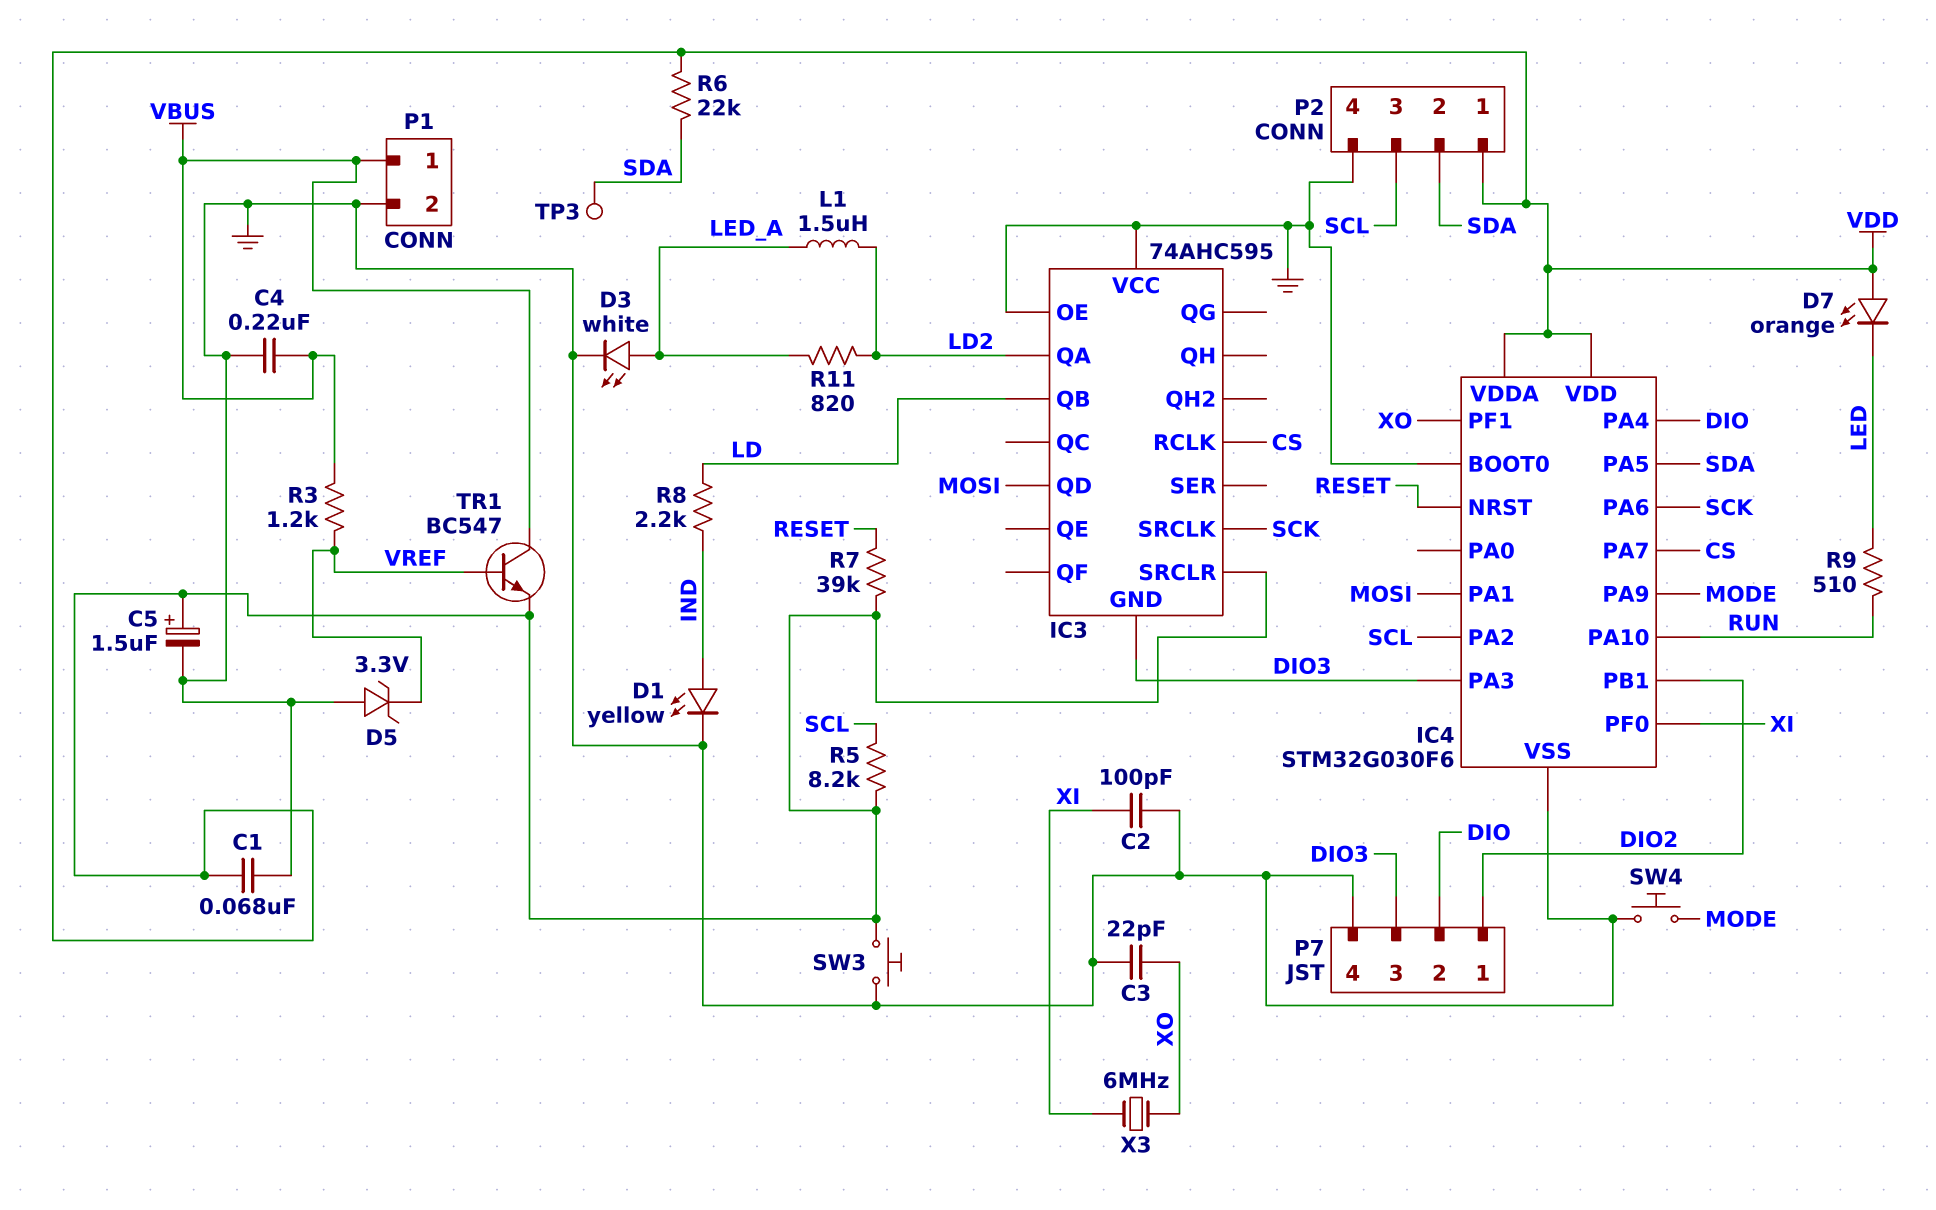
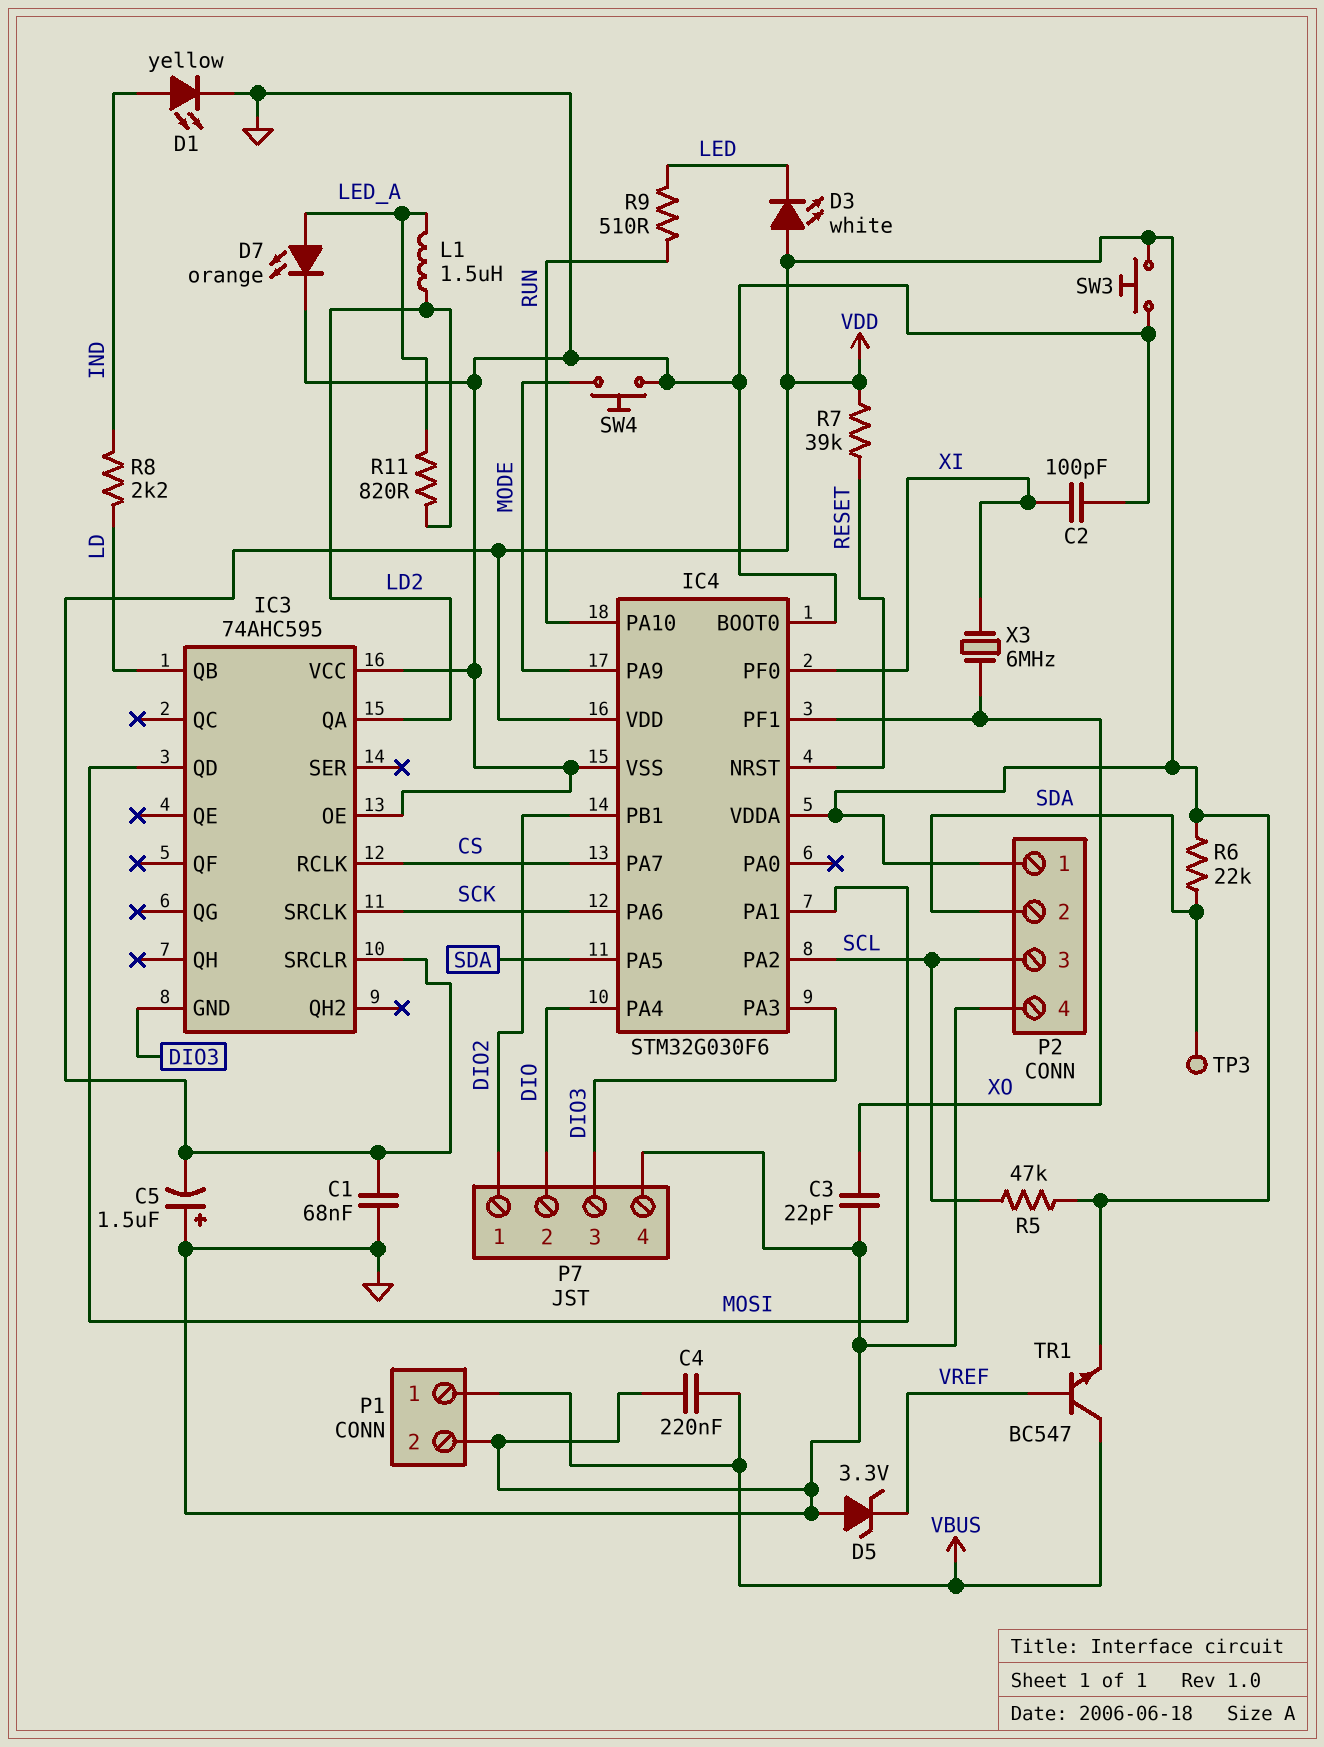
C5: 1.5uF (plus VDD, minus GND) -> 1.5uF (plus GND, minus VDD)
D3: LED white (A LED_A, K GND) -> LED white (A VDD, K LED)
D7: LED orange (A VDD, K LED) -> LED orange (A LED_A, K GND)
R3: 1.2k (VBUS, VREF) -> none
R5: 8.2k (SCL, VDD) -> 47k (SCL, VDD)

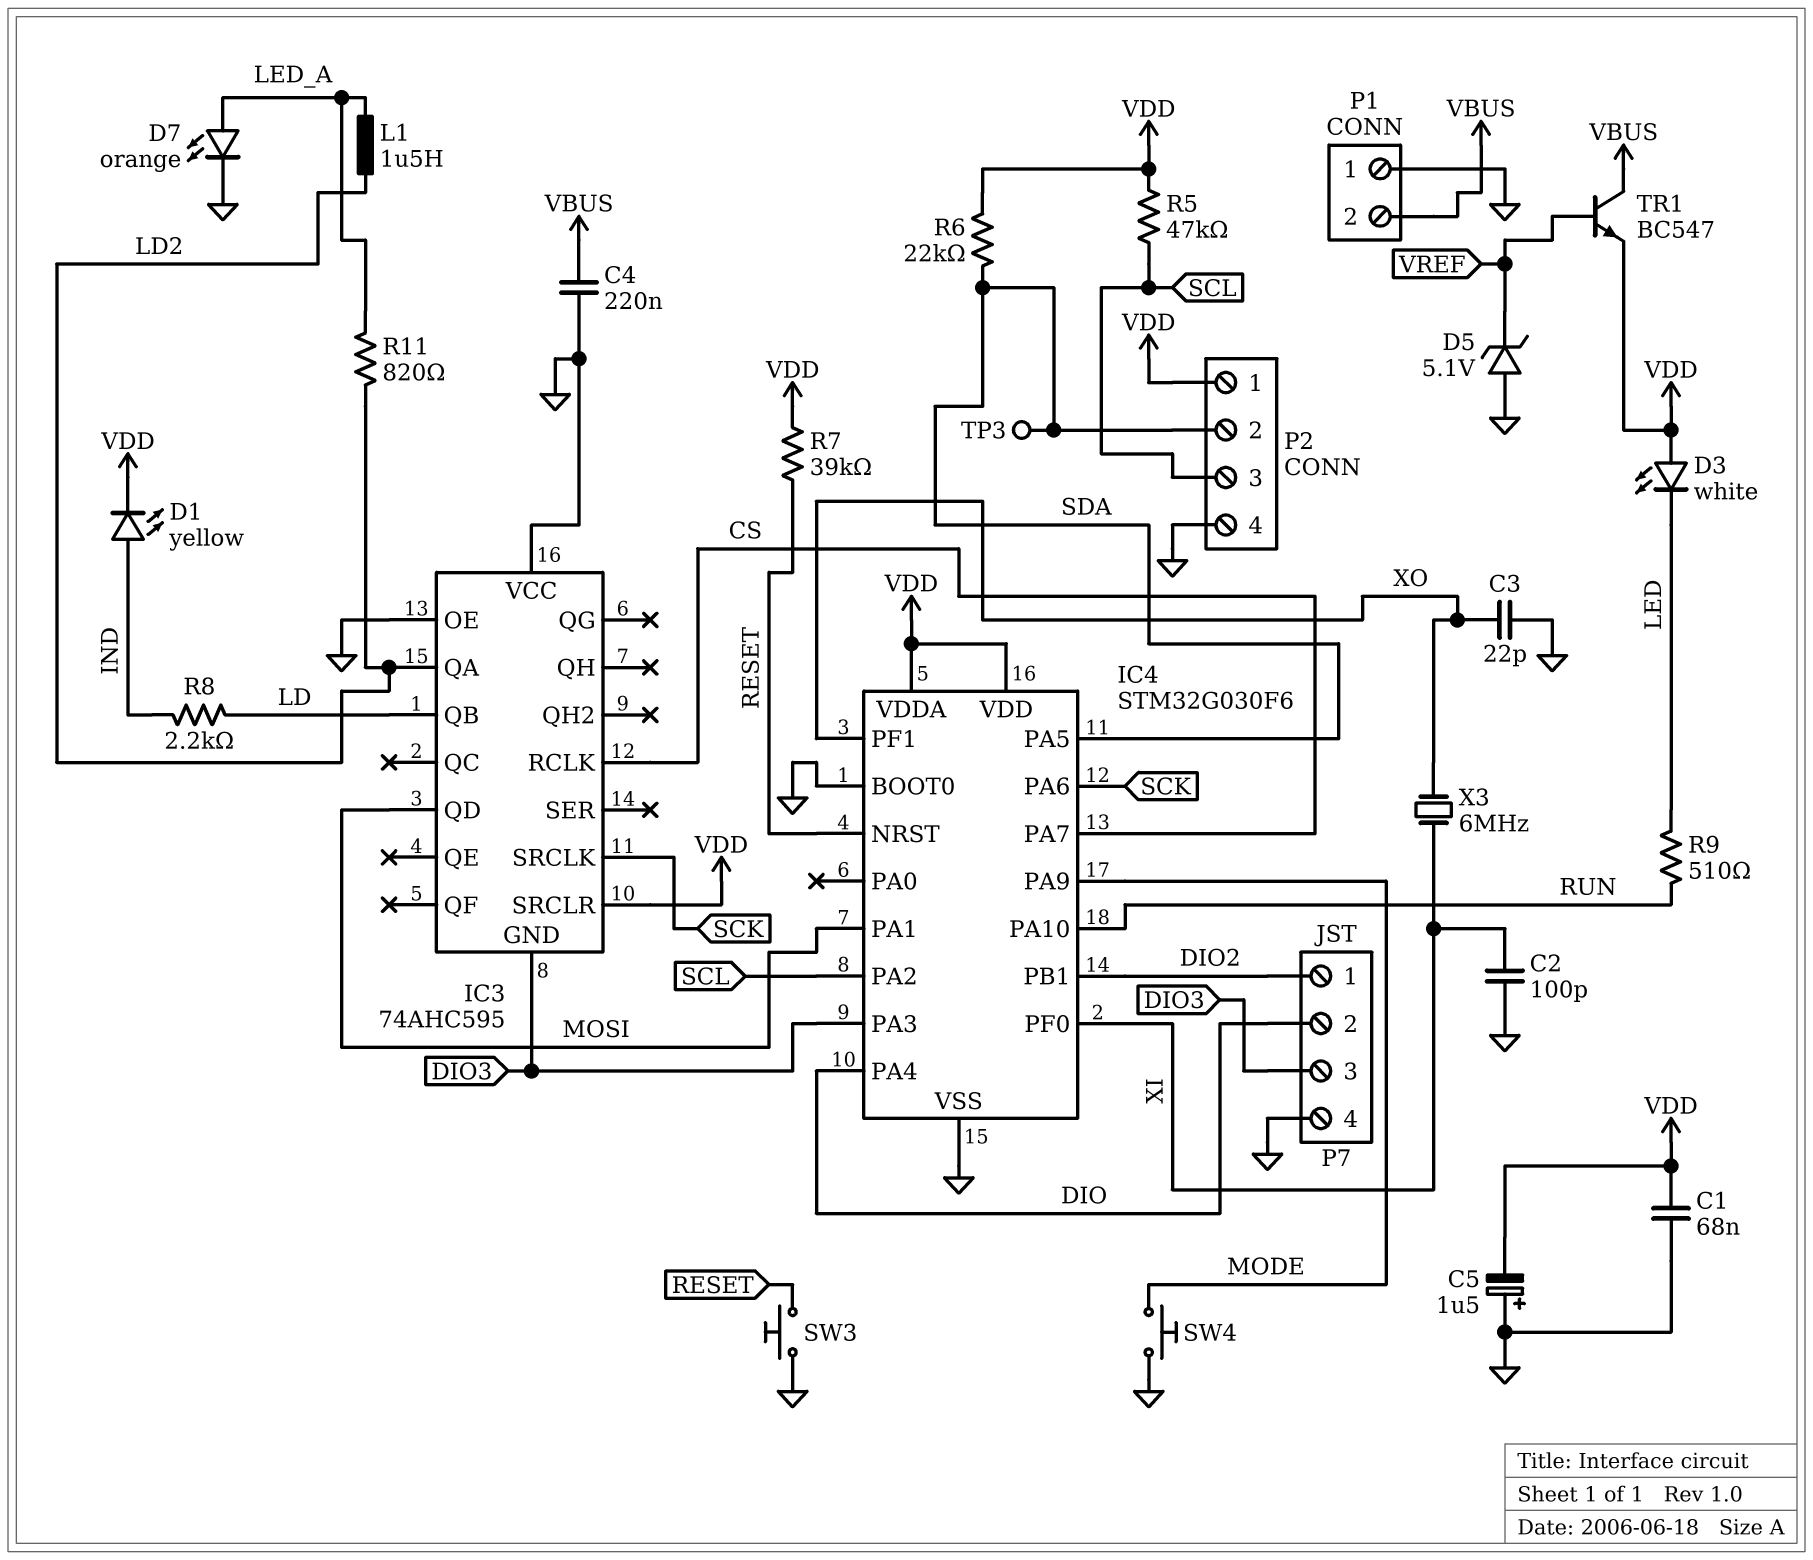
D1: LED yellow (A IND, K GND) -> LED yellow (A IND, K VDD)
D5: zener 3.3V (A GND, K VREF) -> zener 5.1V (A GND, K VREF)
P1 pin 1: VBUS -> GND
P1 pin 2: GND -> VBUS
SW3: button (GND, VDD) -> button (GND, RESET)

